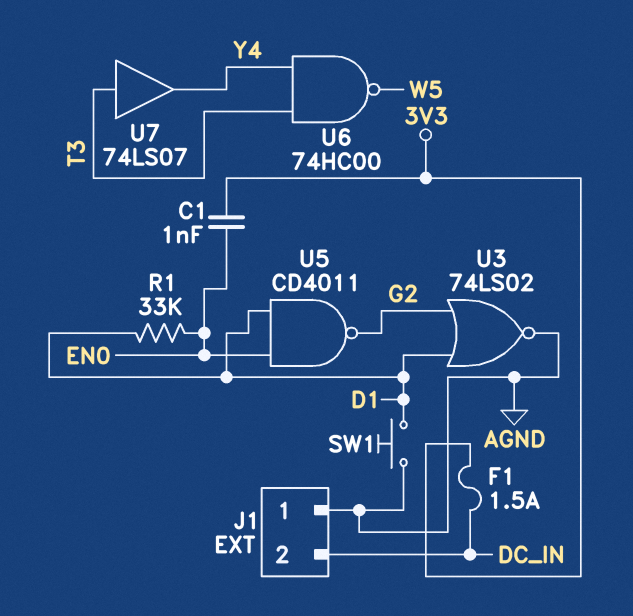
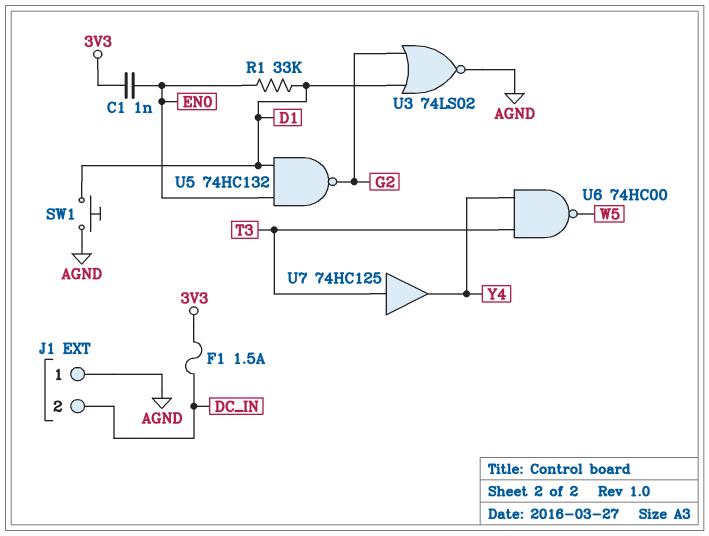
U5: NAND CD4011 (in D1, in EN0, out G2) -> NAND 74HC132 (in D1, in EN0, out G2)
U7: buffer 74LS07 (in T3, out Y4) -> buffer 74HC125 (in T3, out Y4)

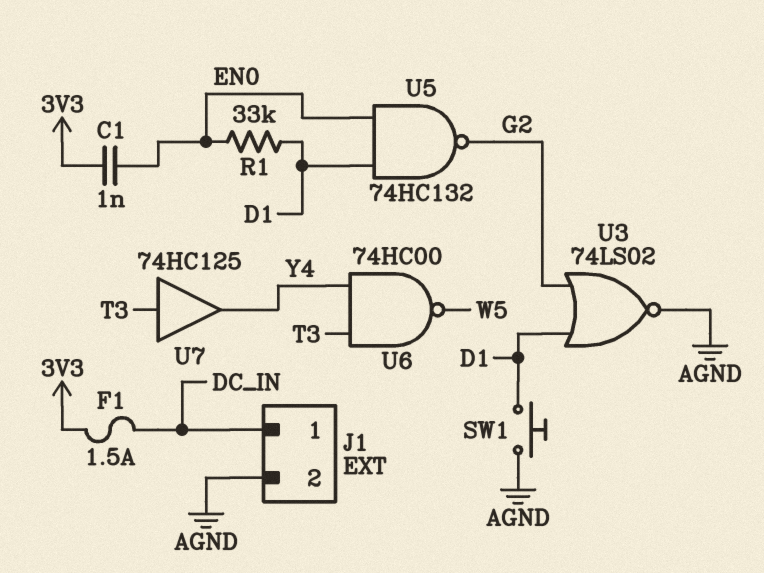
J1 pin 1: AGND -> DC_IN
J1 pin 2: DC_IN -> AGND

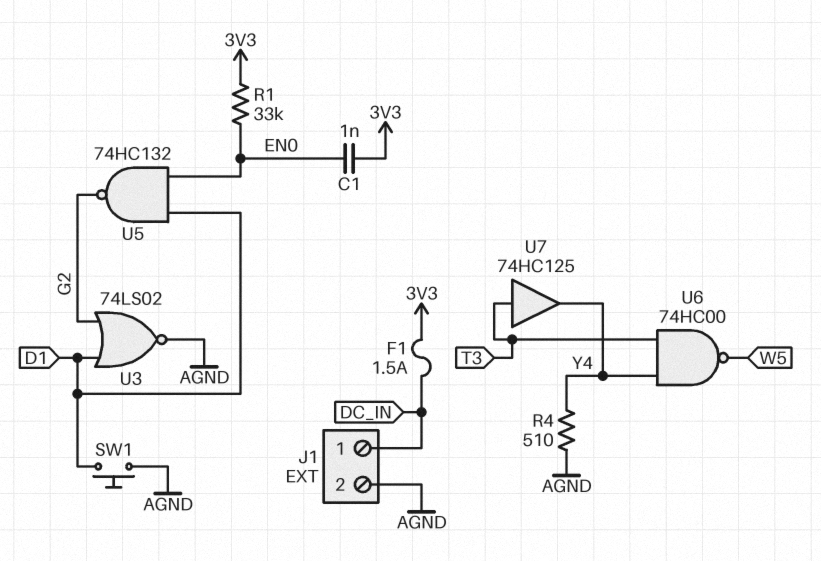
R1: 33k (D1, EN0) -> 33k (3V3, EN0)
R4: none -> 510 (AGND, Y4)

